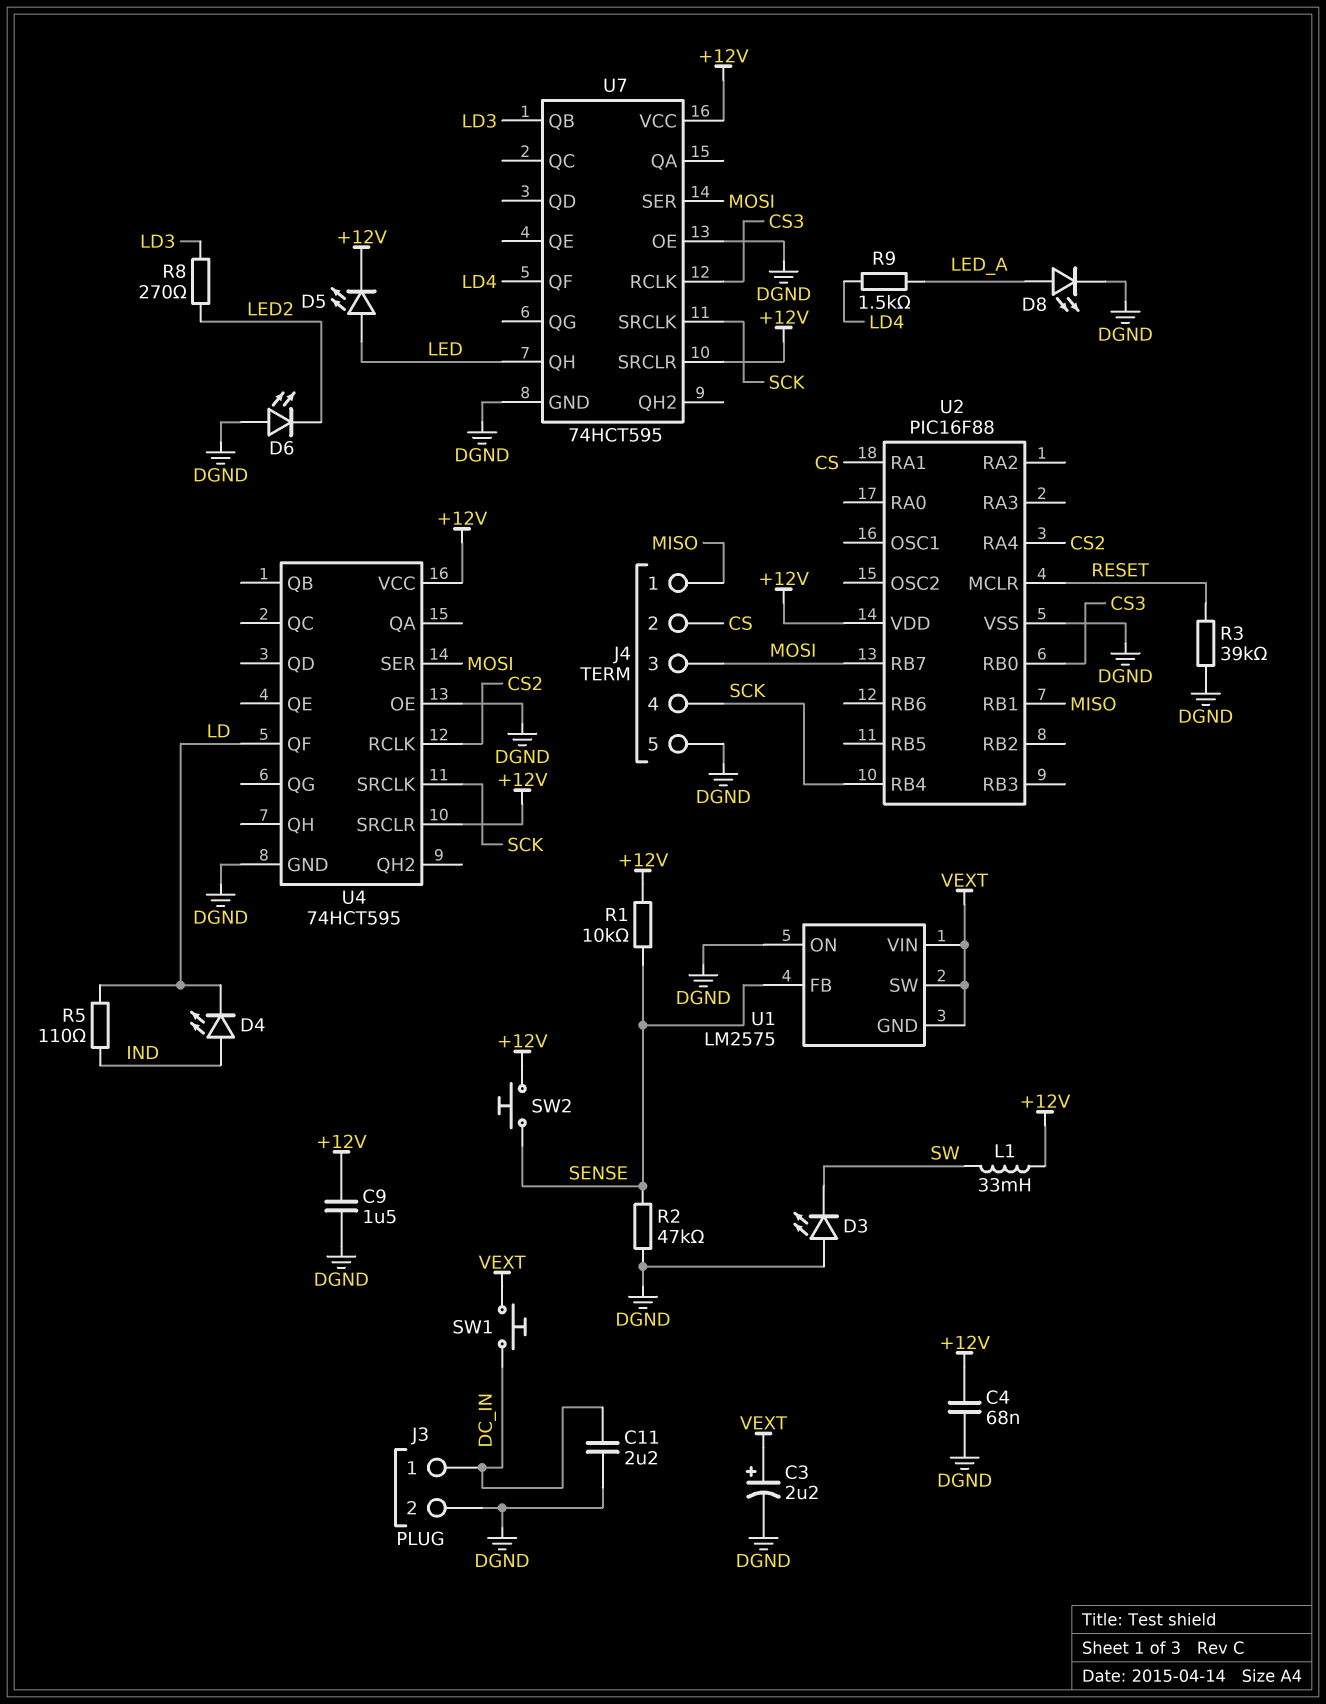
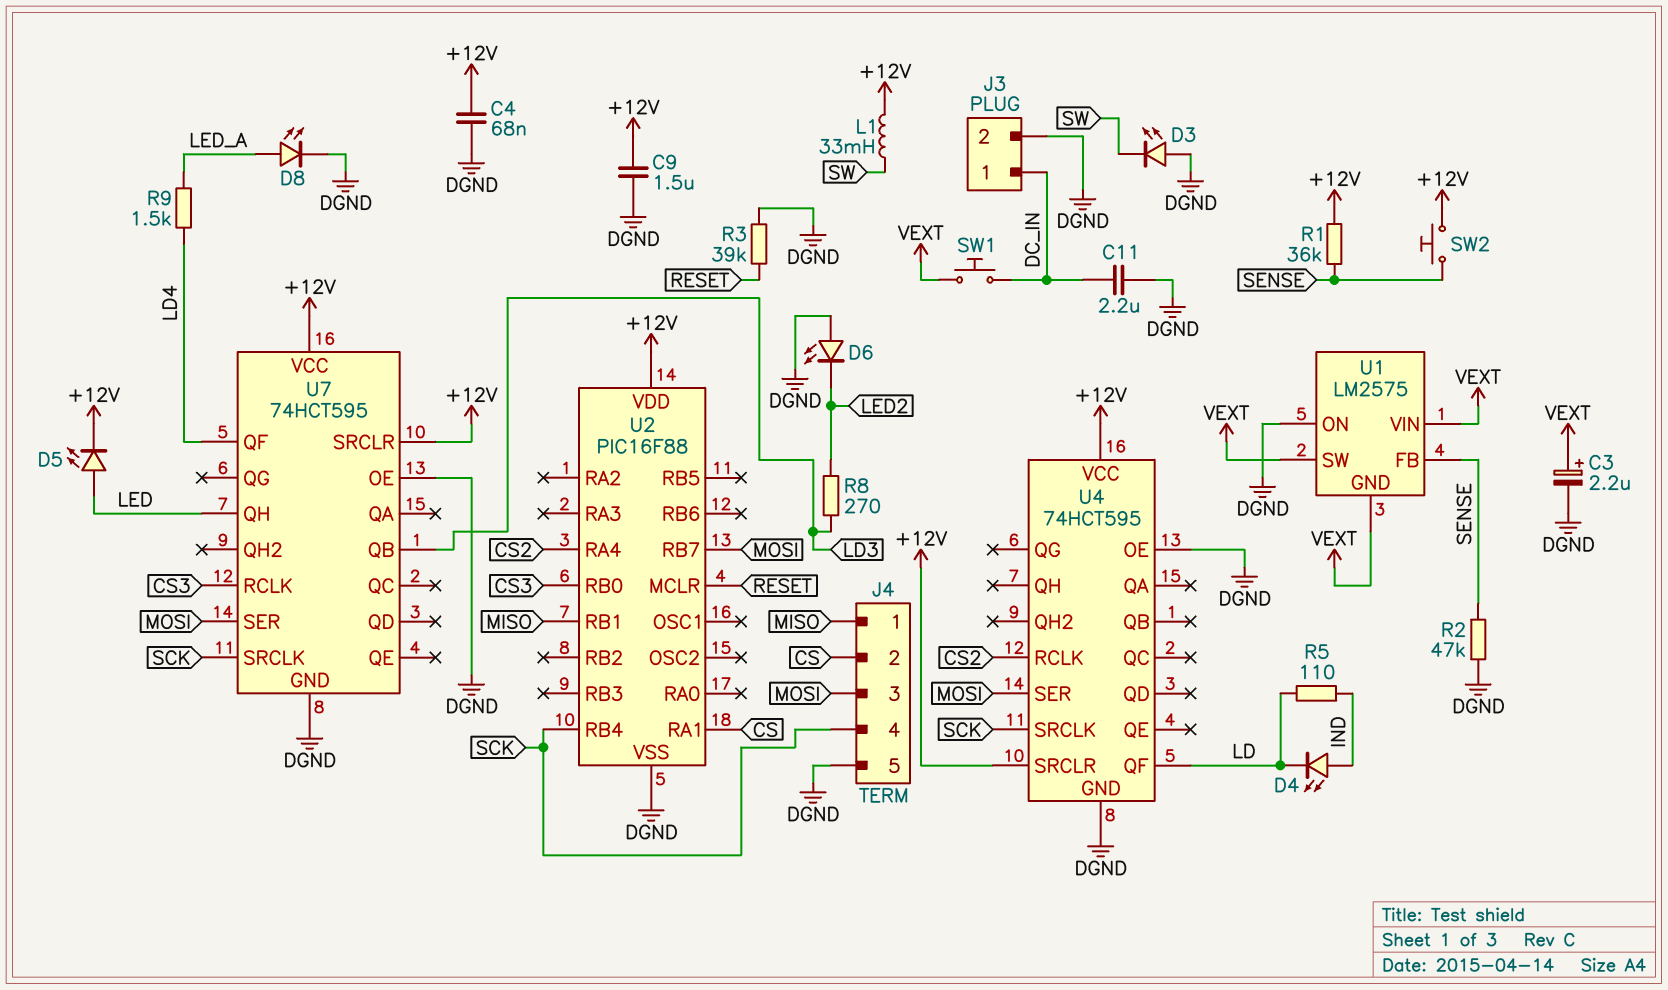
R1: 10k (+12V, SENSE) -> 36k (+12V, SENSE)

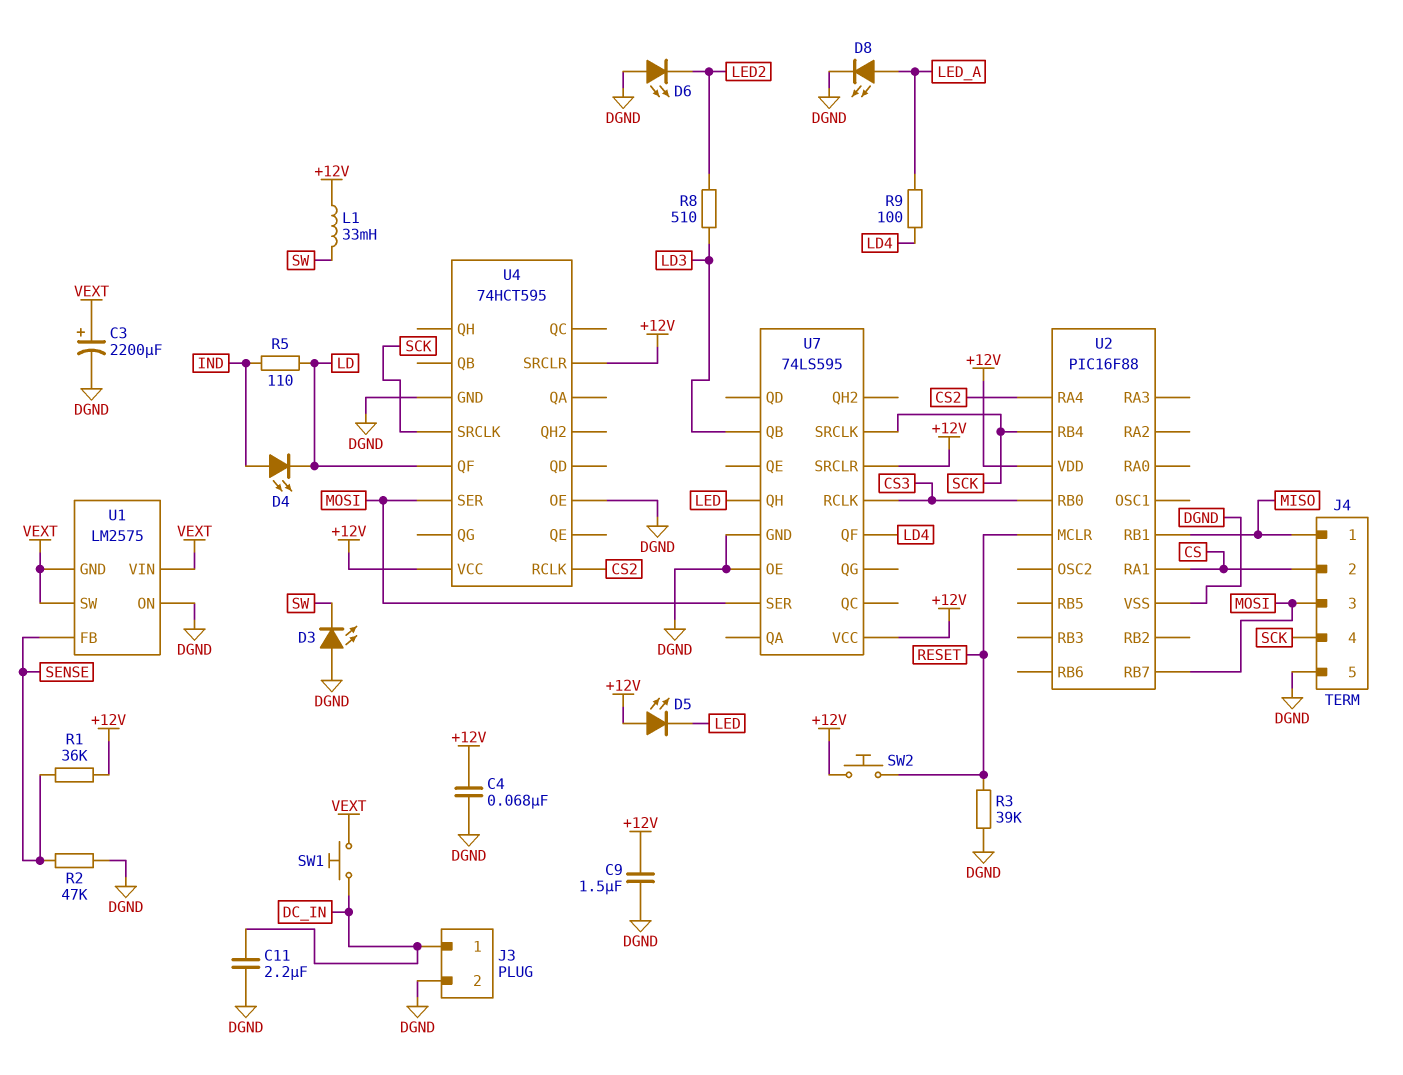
C3: 2.2uF (plus VEXT, minus DGND) -> 2200uF (plus VEXT, minus DGND)
D5: LED (A LED, K +12V) -> LED (A +12V, K LED)
R8: 270 (LD3, LED2) -> 510 (LD3, LED2)
R9: 1.5k (LD4, LED_A) -> 100 (LD4, LED_A)
SW2: button (+12V, SENSE) -> button (+12V, RESET)
U7: 74HCT595 -> 74LS595

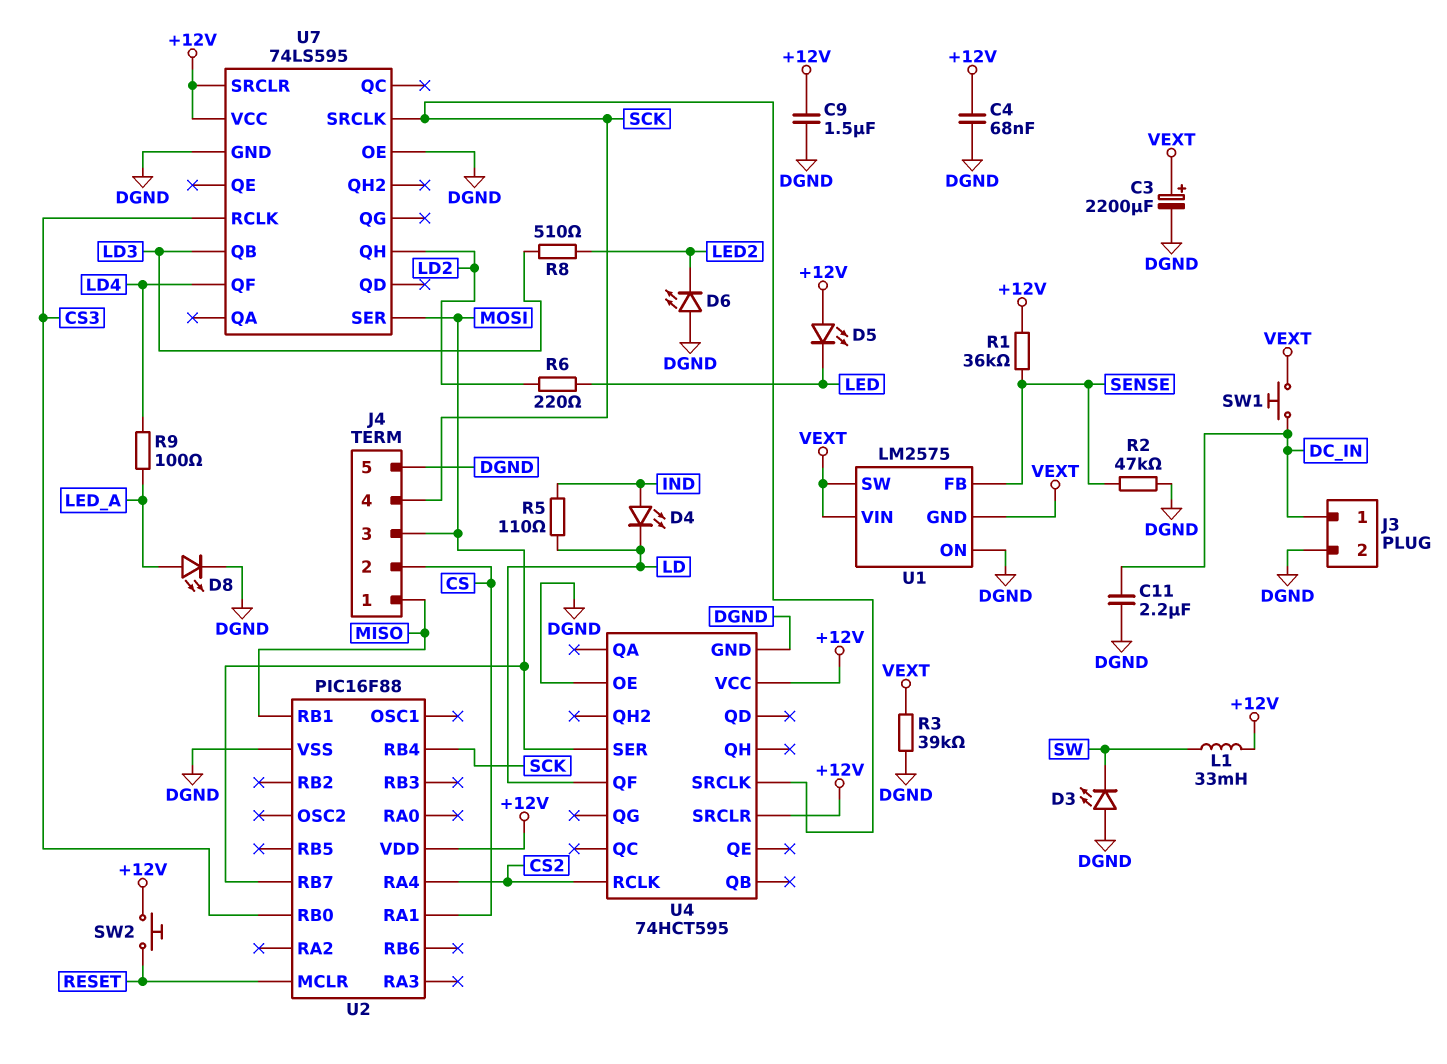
R3: 39k (DGND, RESET) -> 39k (DGND, VEXT)
R6: none -> 220 (LD2, LED)
U7 pin QH: LED -> LD2

